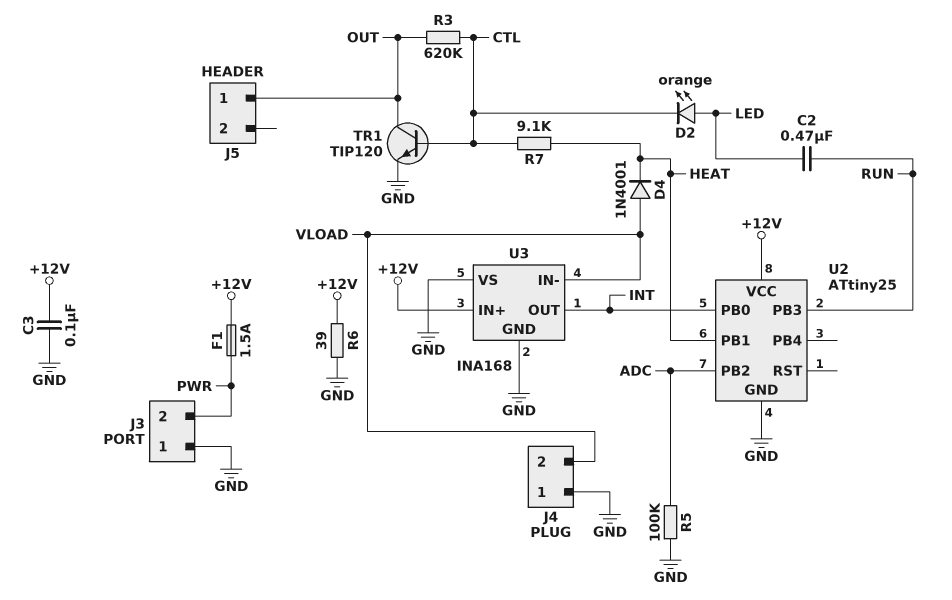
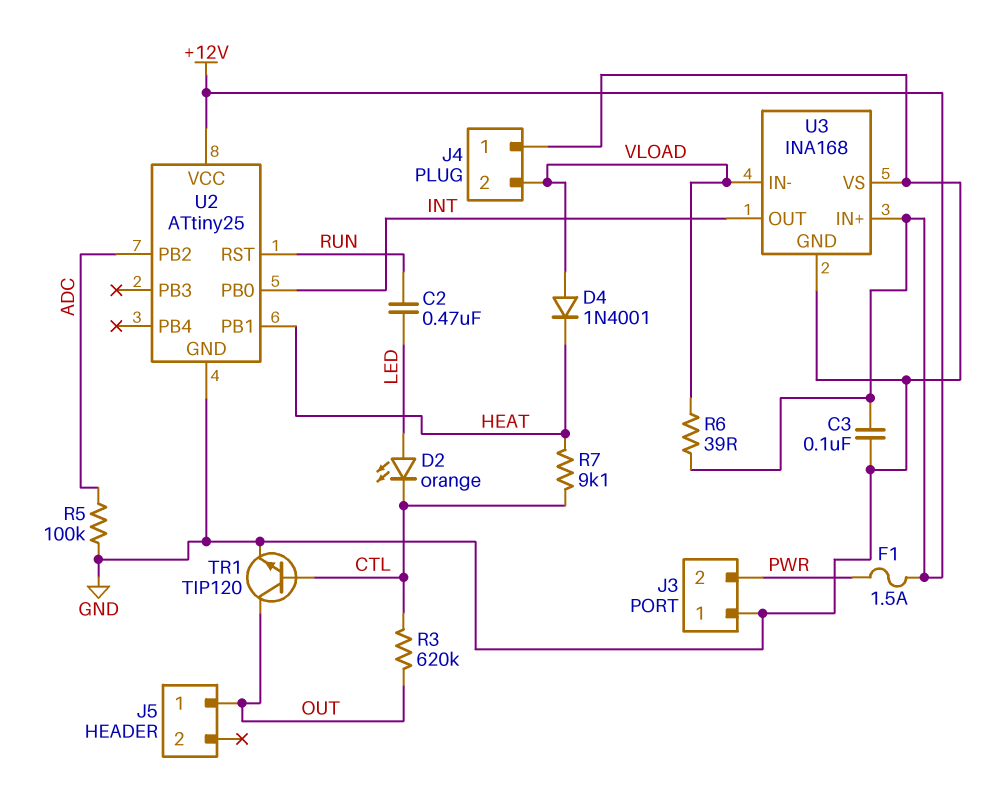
R6: 39 (+12V, GND) -> 39 (+12V, VLOAD)
U2 pin PB3: RUN -> none
U2 pin RST: none -> RUN

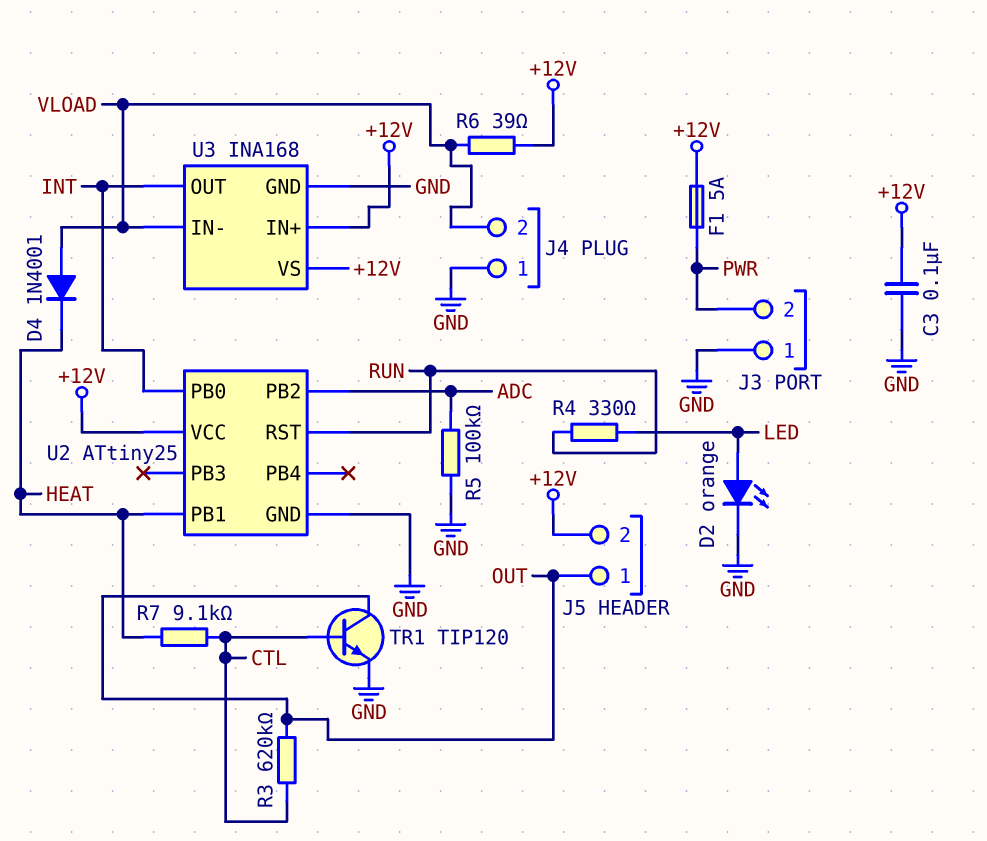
C2: 470nF (LED, RUN) -> none
D2: LED orange (A LED, K CTL) -> LED orange (A LED, K GND)
F1: 1.5A (+12V, PWR) -> 5A (+12V, PWR)
J5 pin 2: none -> +12V
R4: none -> 330 (LED, RUN)
U3 pin VS: GND -> +12V

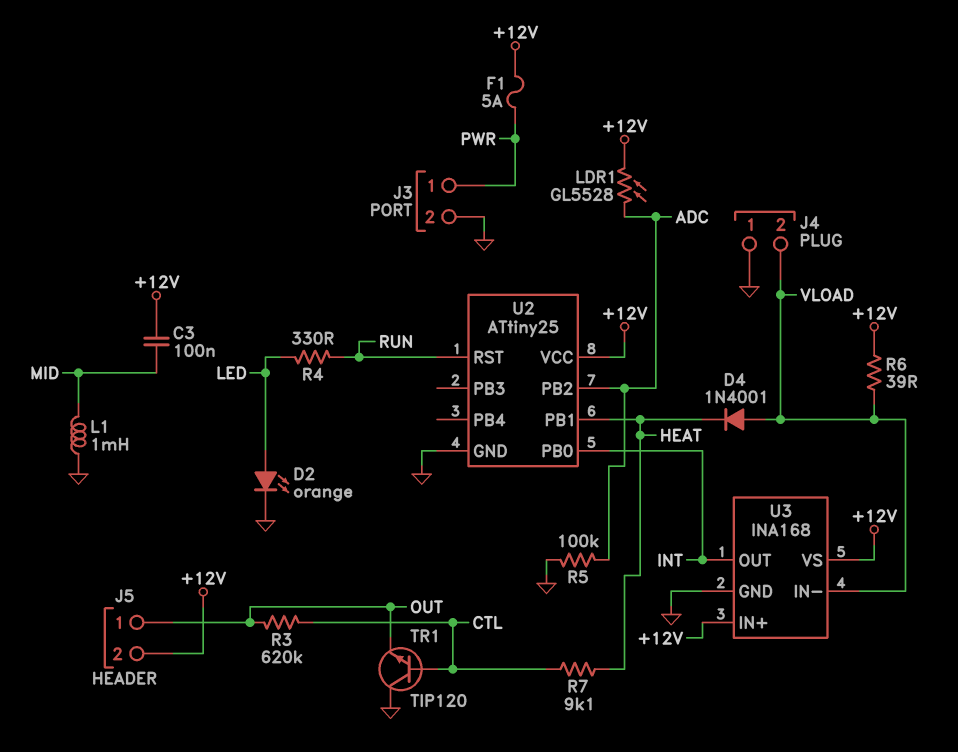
C3: 100nF (+12V, GND) -> 100nF (+12V, MID)
J3 pin 1: GND -> PWR
J3 pin 2: PWR -> GND
L1: none -> 1mH (GND, MID)
LDR1: none -> GL5528 (+12V, ADC)
TR1: NPN TIP120 (B CTL, C OUT, E GND) -> NPN TIP120 (B CTL, C GND, E OUT)

